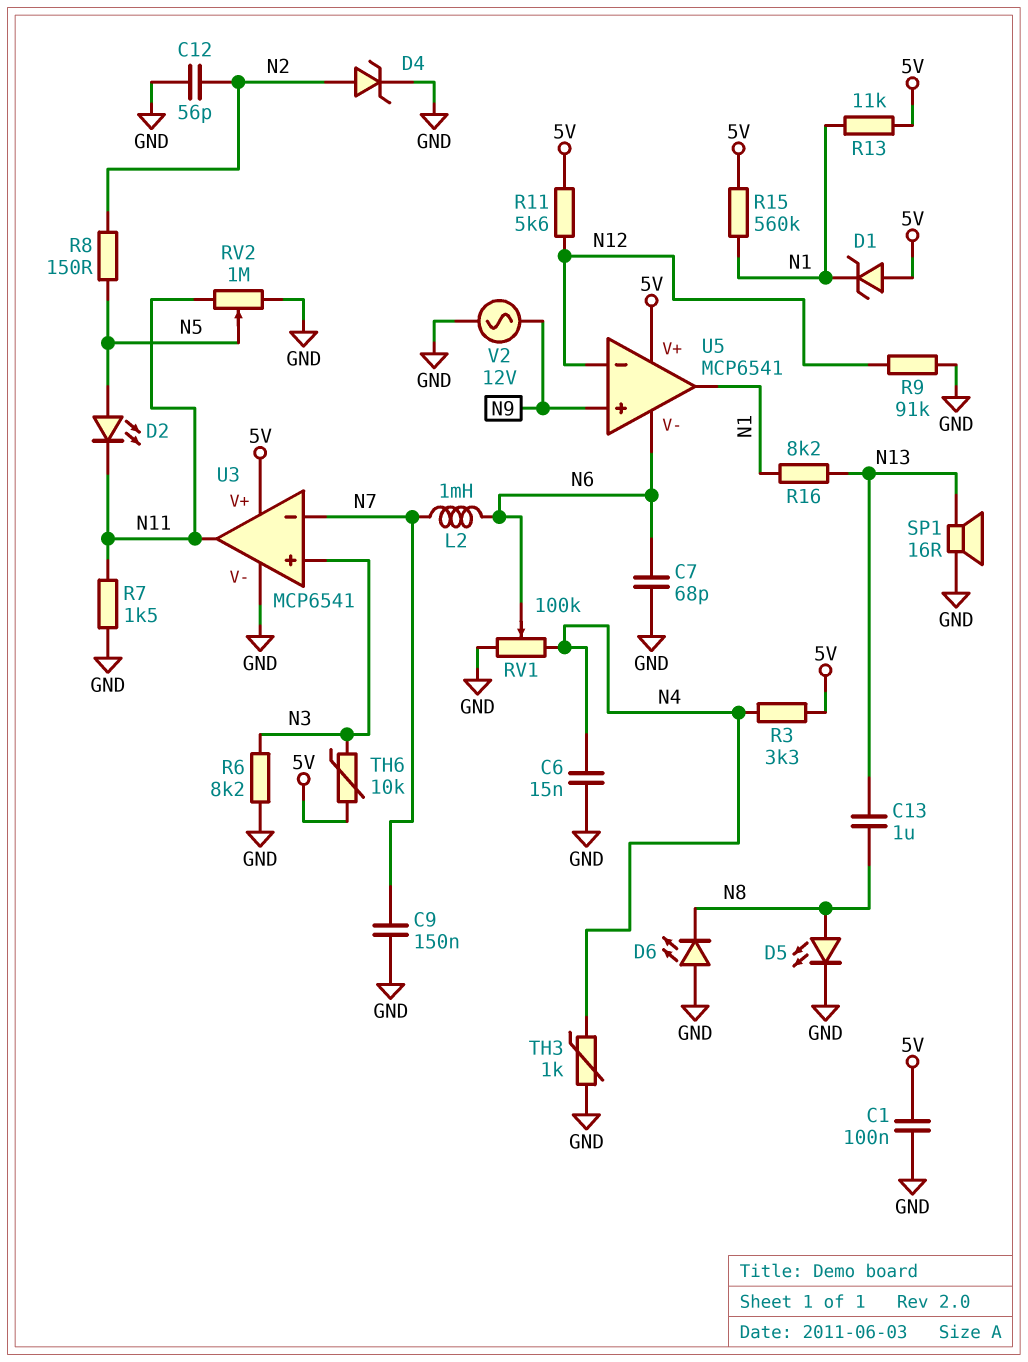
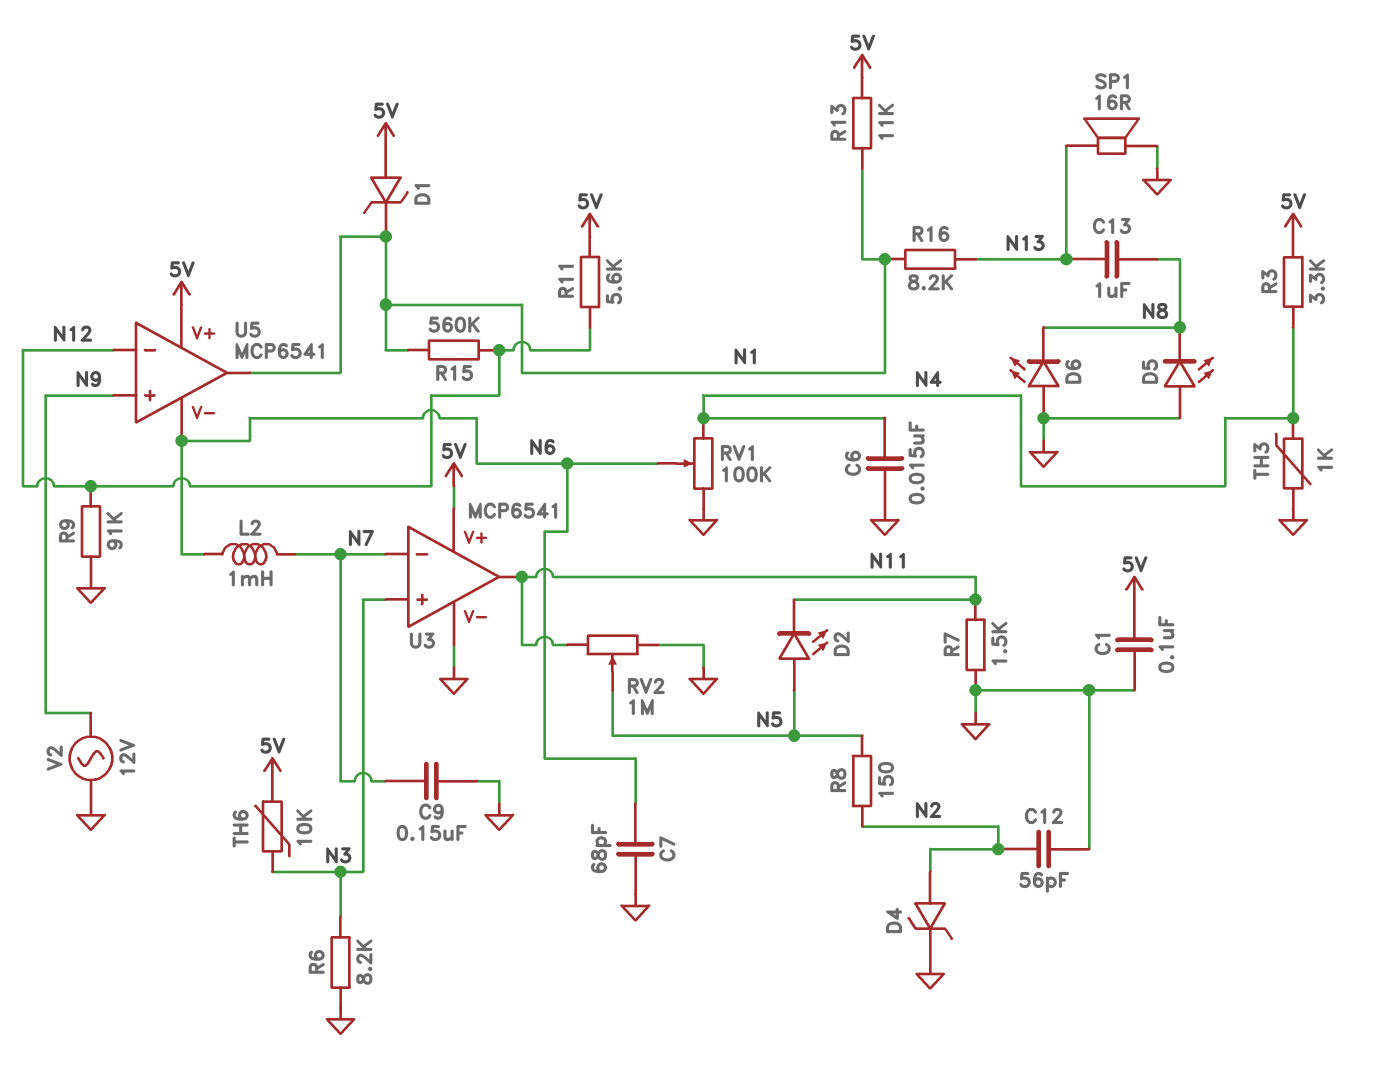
D5: LED (A N8, K GND) -> LED (A GND, K N8)
R15: 560k (5V, N1) -> 560k (N1, N12)

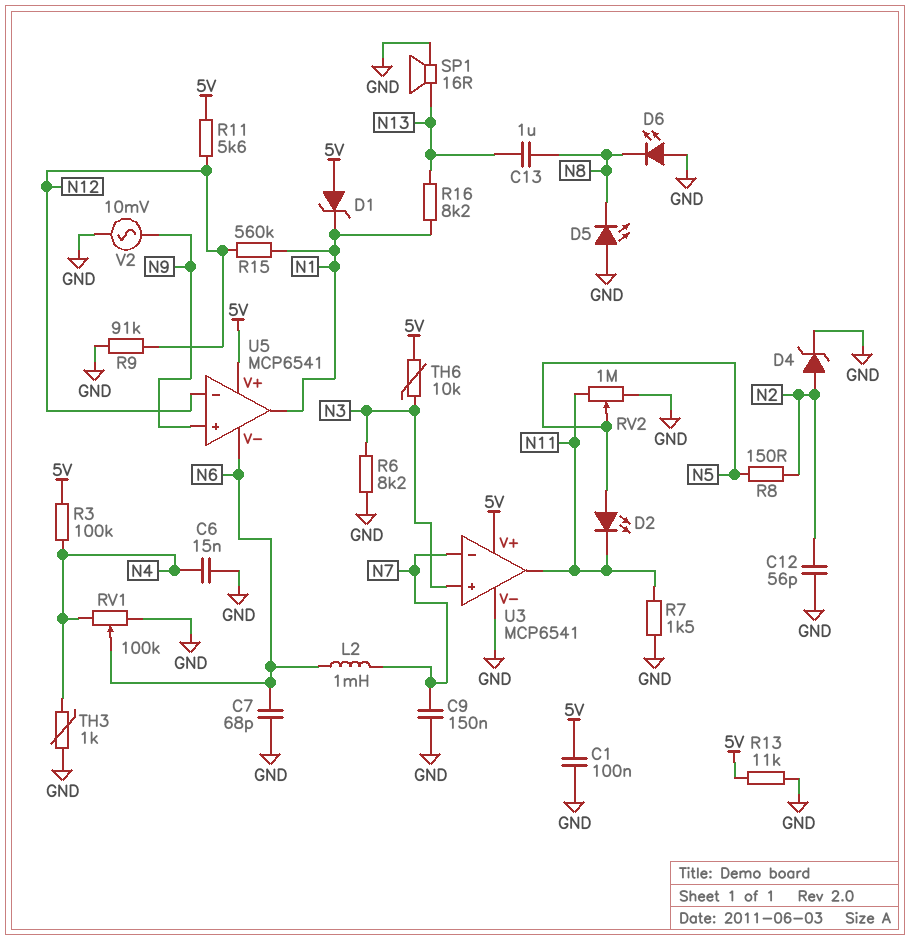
R3: 3.3k (5V, N4) -> 100k (5V, N4)
R13: 11k (5V, N1) -> 11k (5V, GND)
V2: AC 12V (GND, N9) -> AC 10mV (GND, N9)

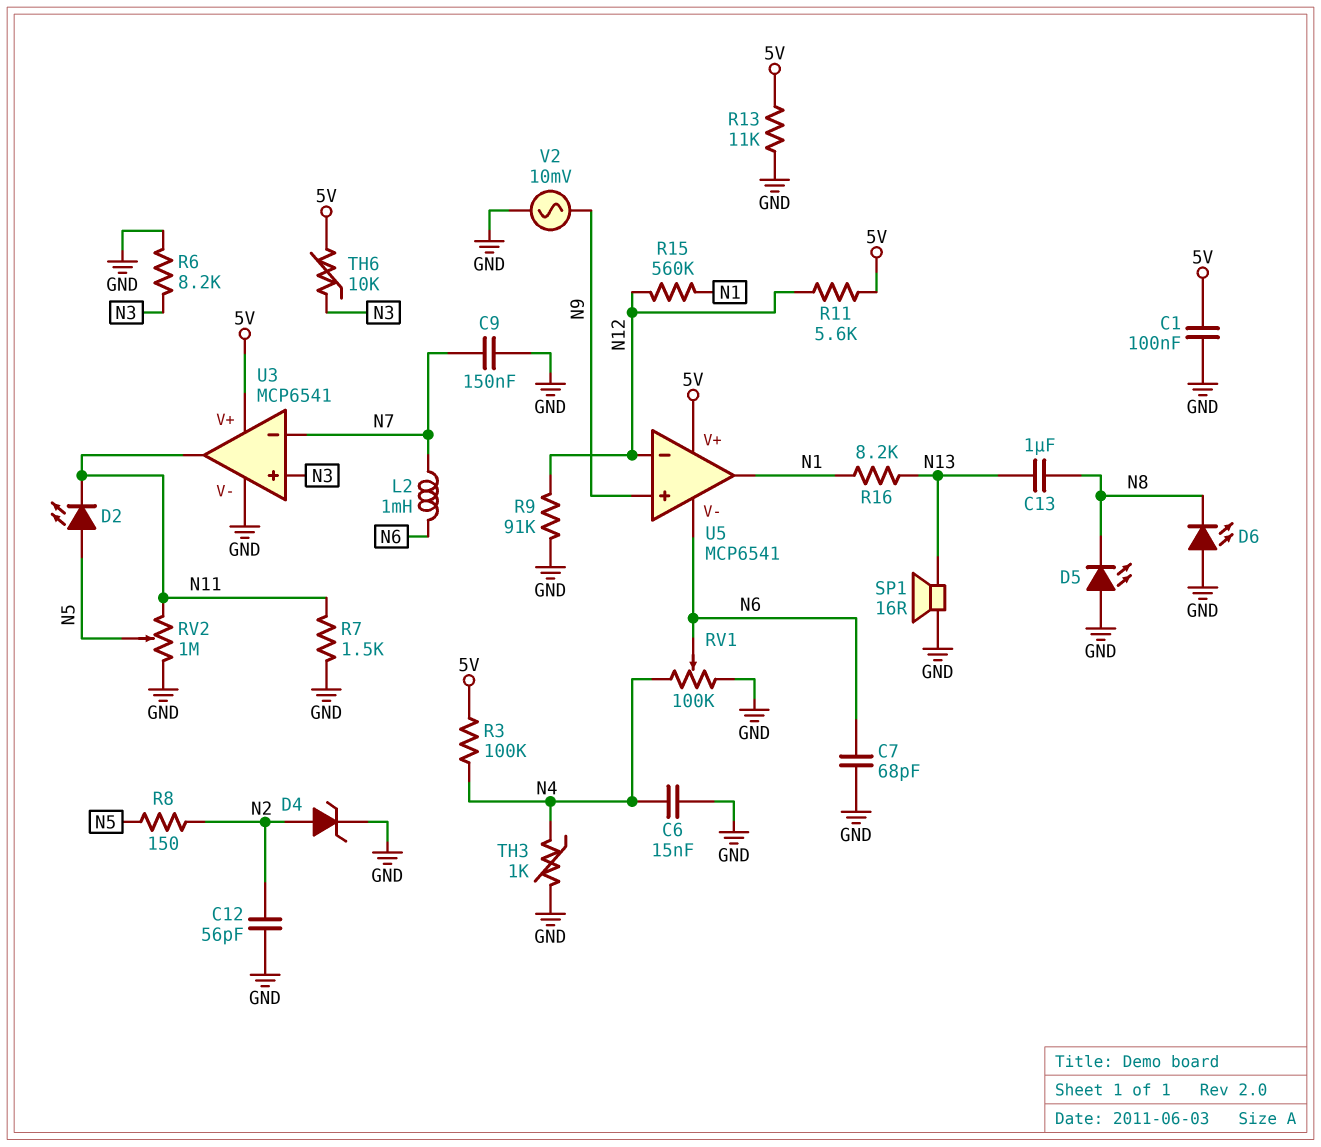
D1: zener (A 5V, K N1) -> none

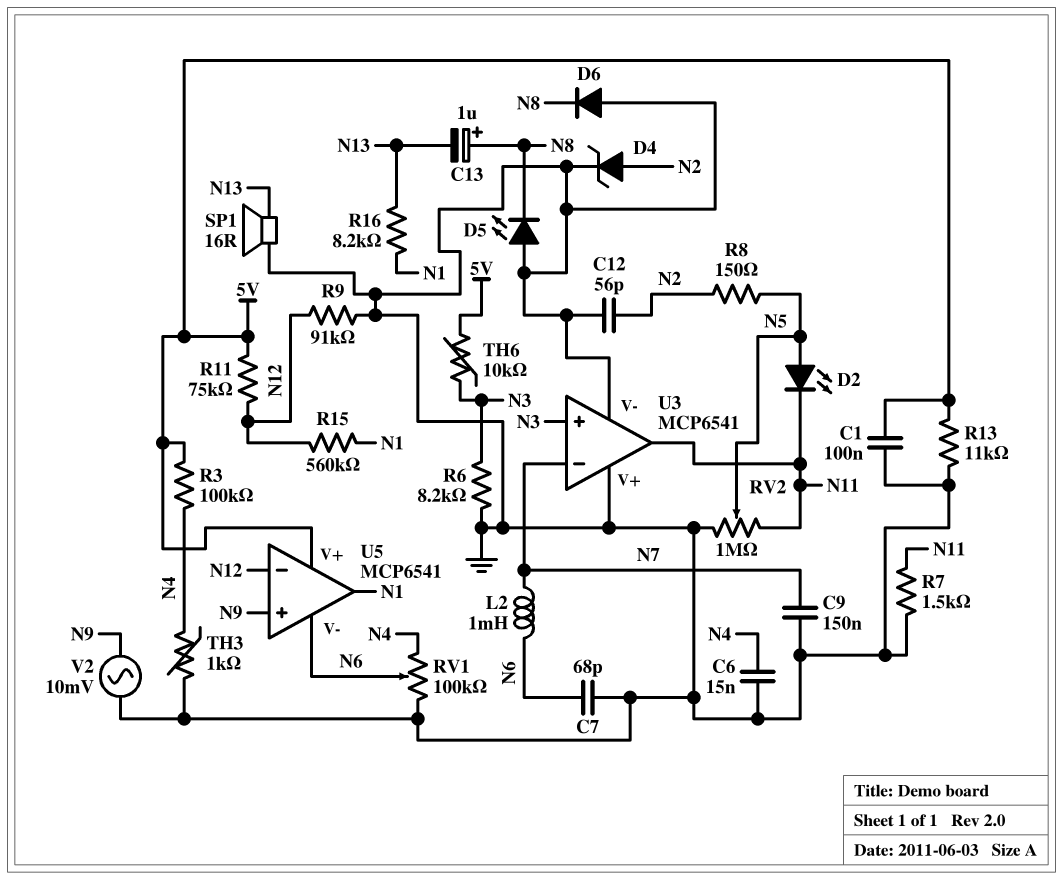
C13: 1uF (N8, N13) -> 1uF (plus N8, minus N13)
D6: LED (A GND, K N8) -> diode (A GND, K N8)
R11: 5.6k (5V, N12) -> 75k (5V, N12)
U3 pin V+: 5V -> GND

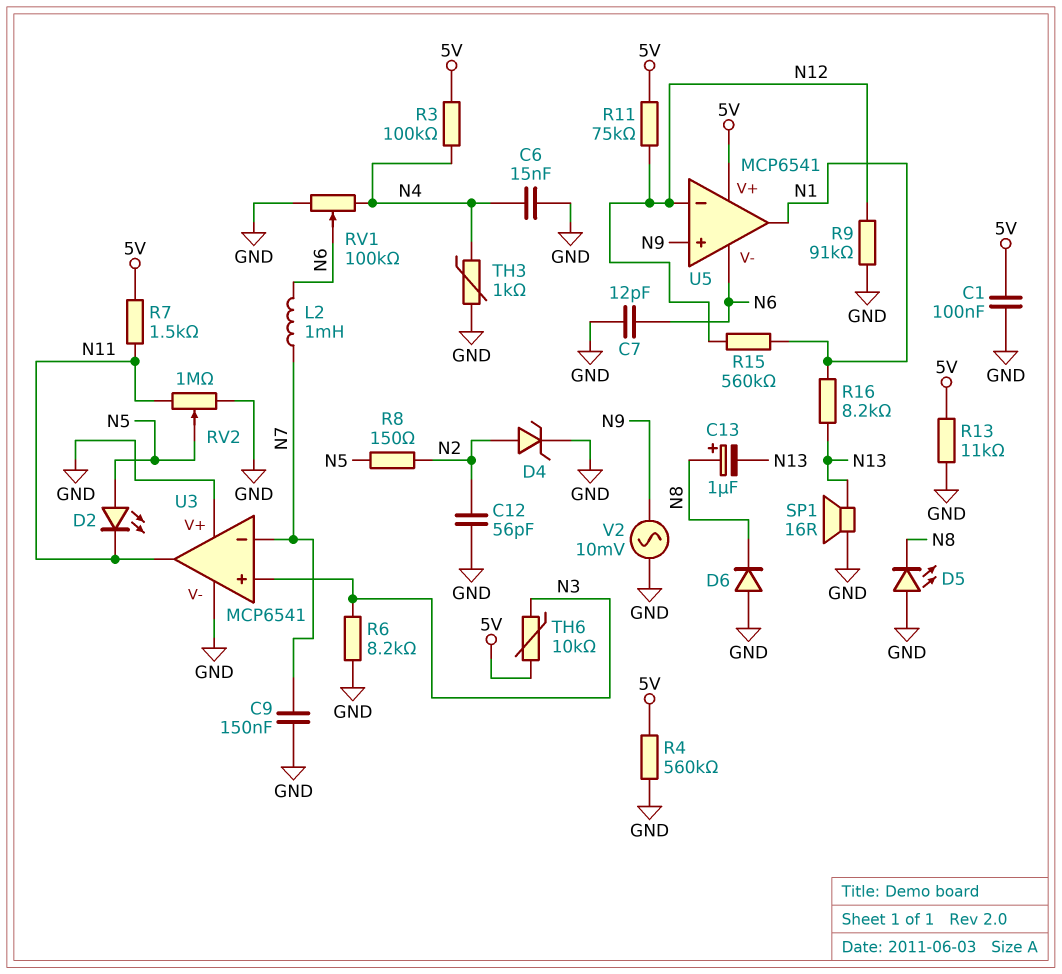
C7: 68pF (GND, N6) -> 12pF (GND, N6)
R4: none -> 560k (5V, GND)
R7: 1.5k (GND, N11) -> 1.5k (5V, N11)

